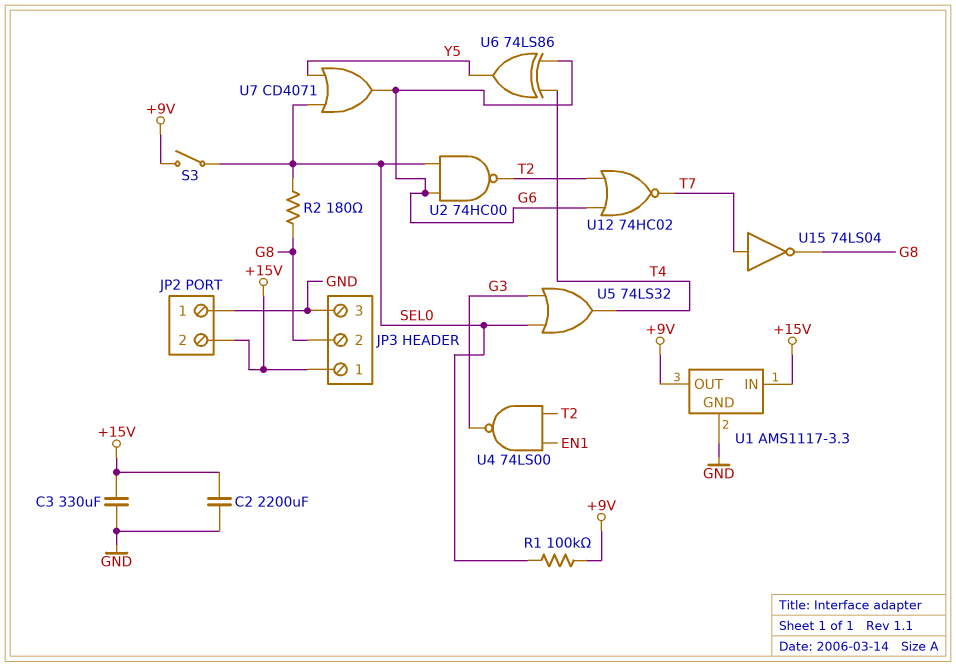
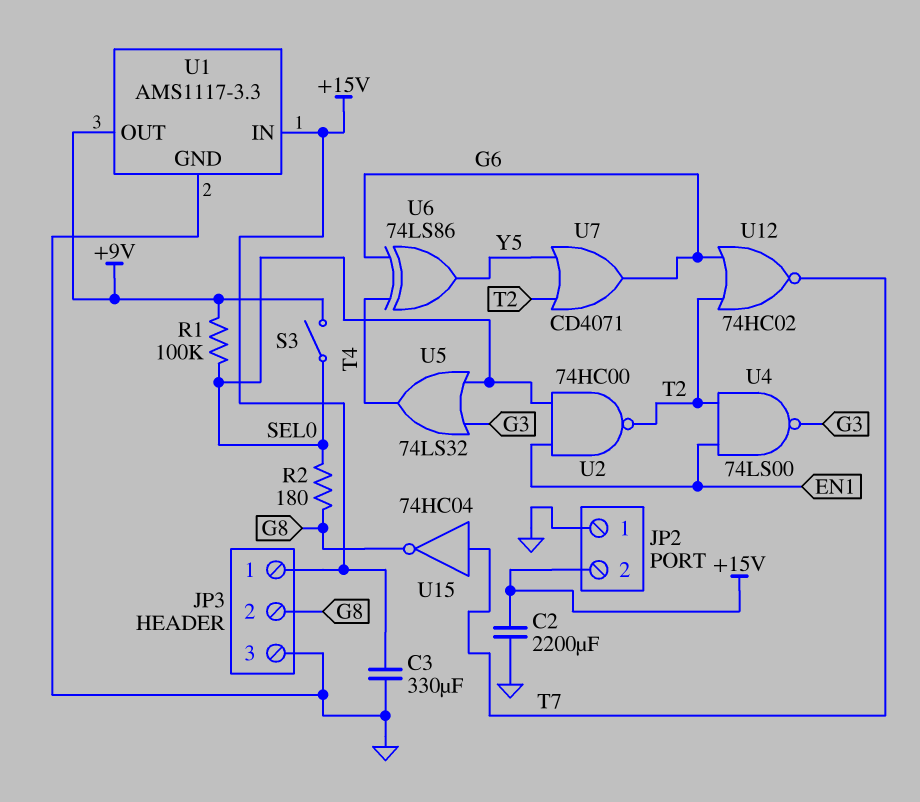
U2: NAND 74HC00 (in G6, in SEL0, out T2) -> NAND 74HC00 (in EN1, in SEL0, out T2)
U7: OR CD4071 (in SEL0, in Y5, out G6) -> OR CD4071 (in T2, in Y5, out G6)
U15: NOT 74LS04 (in T7, out G8) -> NOT 74HC04 (in T7, out G8)

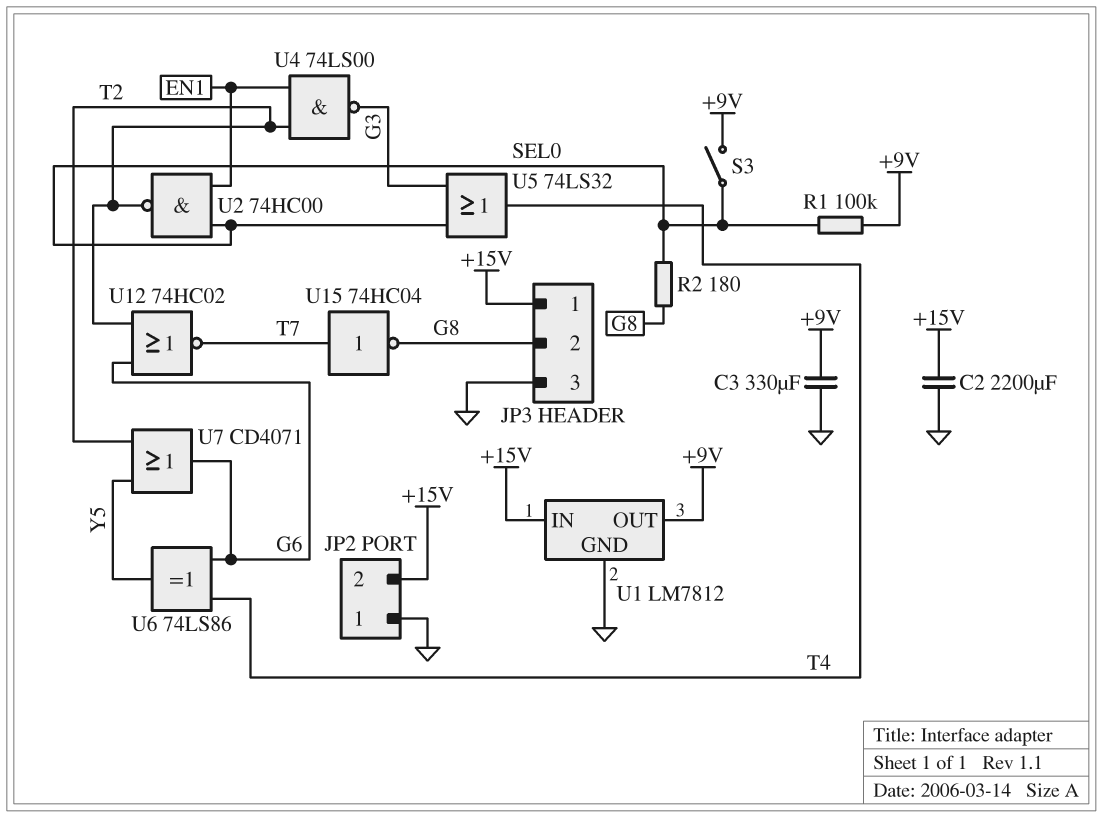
C3: 330uF (+15V, GND) -> 330uF (+9V, GND)
U1: AMS1117-3.3 -> LM7812

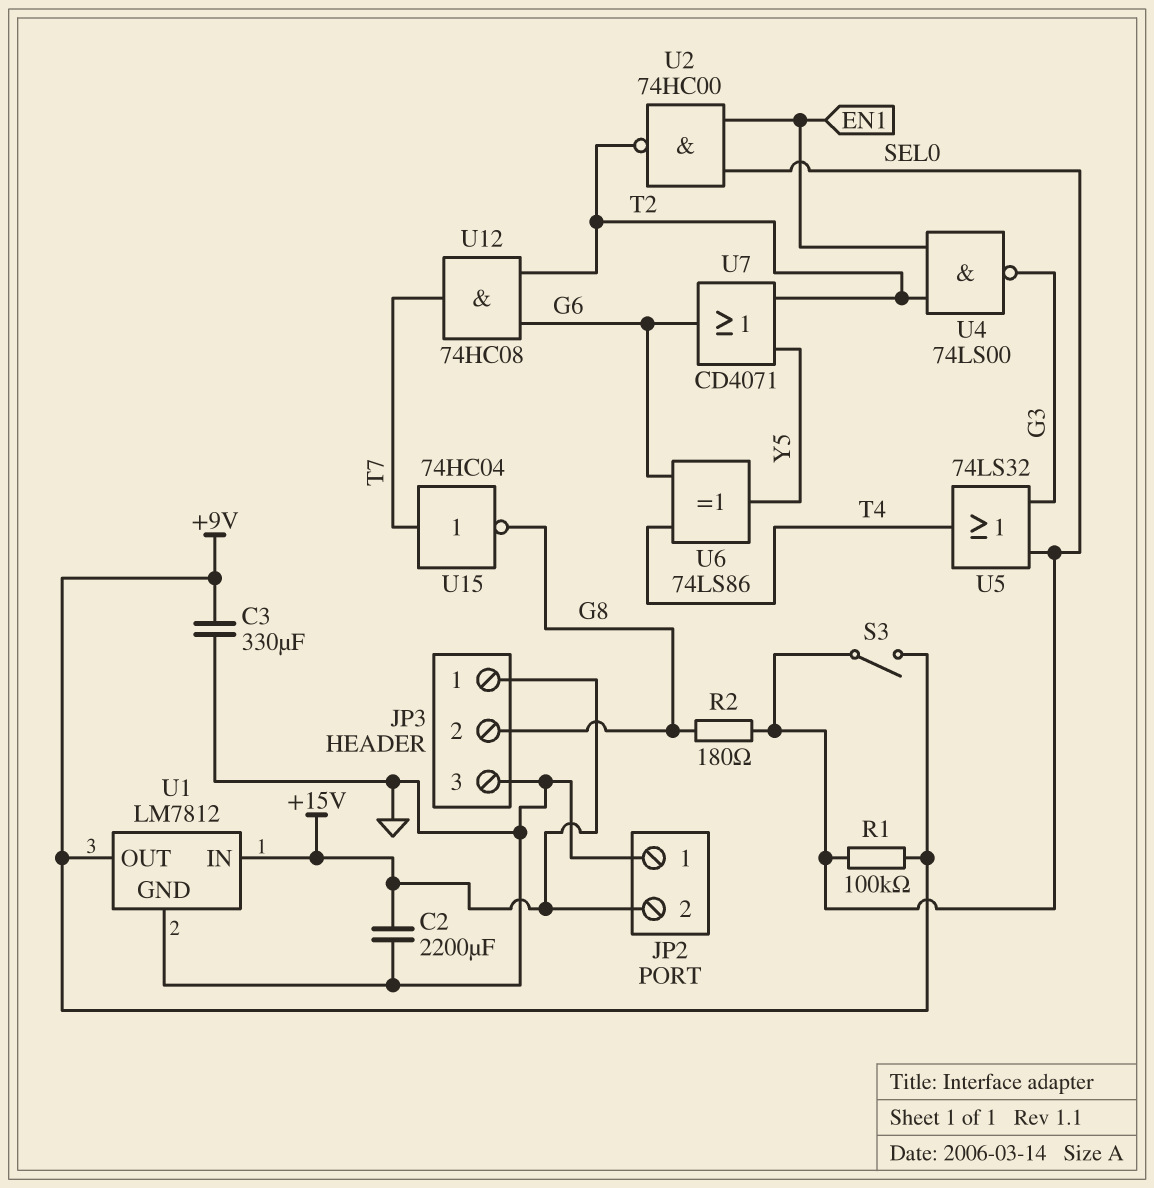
U12: NOR 74HC02 (in G6, in T2, out T7) -> AND 74HC08 (in G6, in T2, out T7)

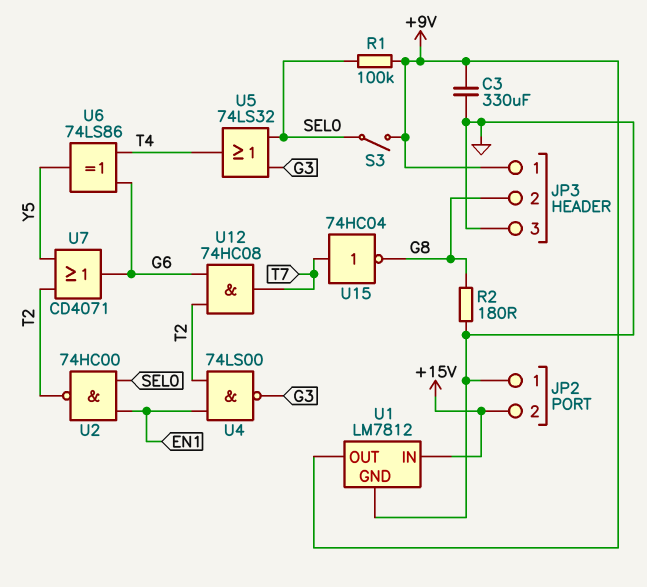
C2: 2200uF (+15V, GND) -> none
JP3 pin 1: +15V -> +9V
R2: 180 (G8, SEL0) -> 180 (G8, GND)

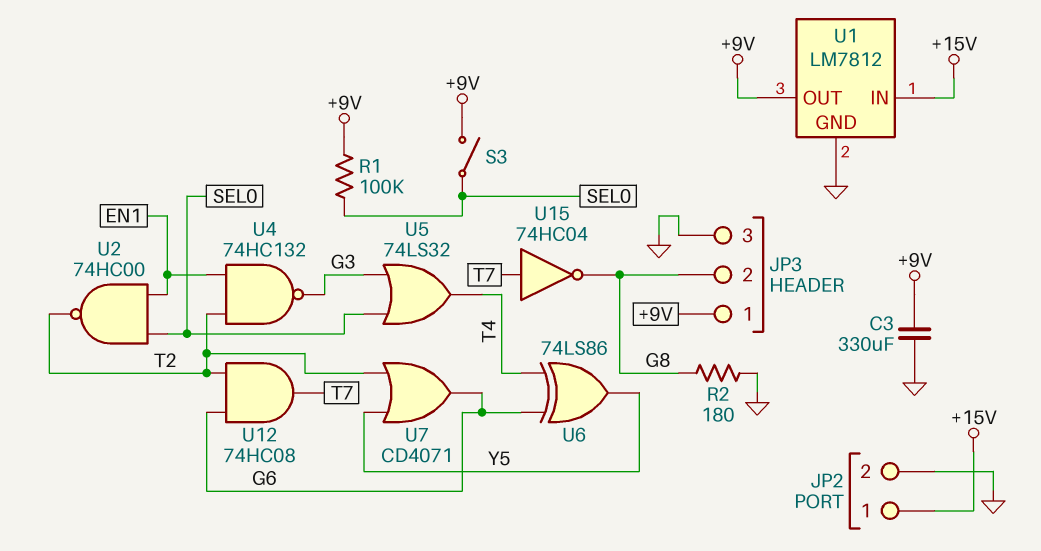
JP2 pin 1: GND -> +15V
JP2 pin 2: +15V -> GND
U4: NAND 74LS00 (in EN1, in T2, out G3) -> NAND 74HC132 (in EN1, in T2, out G3)

